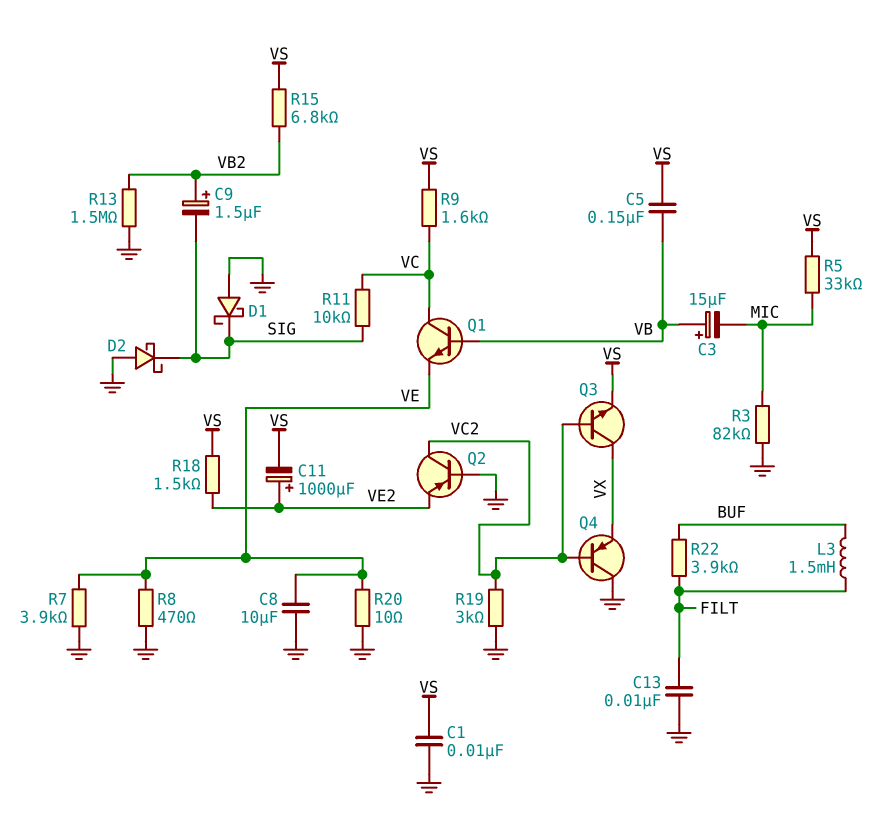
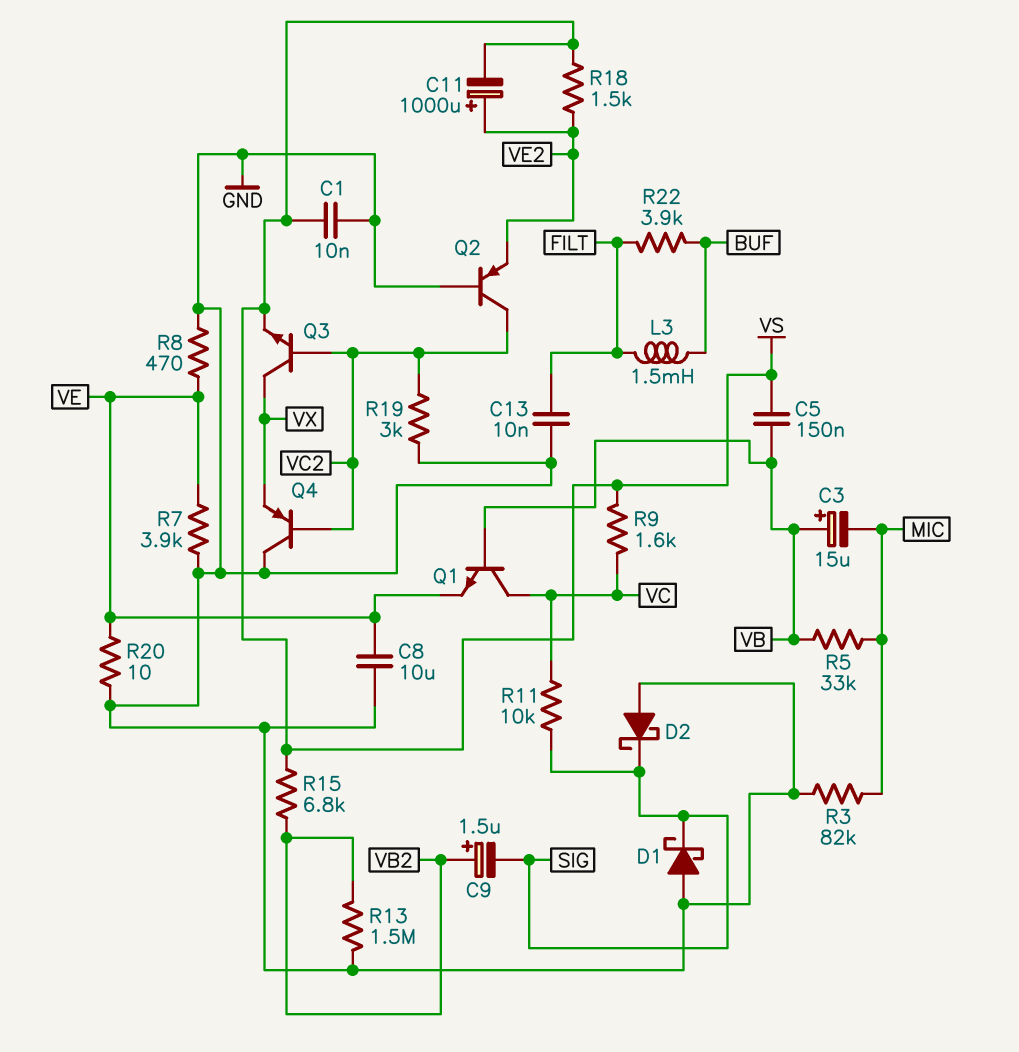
R5: 33k (MIC, VS) -> 33k (MIC, VB)

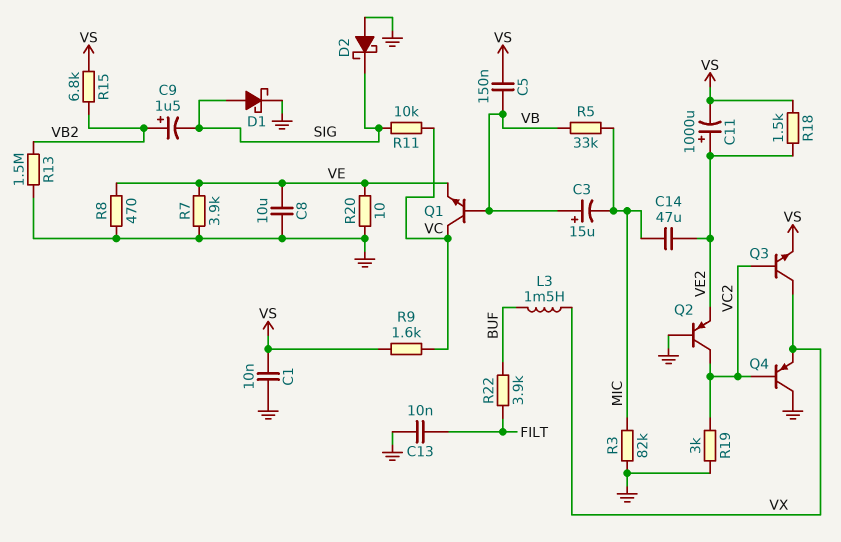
C14: none -> 47uF (MIC, VE2)
D1: schottky (A GND, K SIG) -> schottky (A SIG, K GND)
L3: 1.5mH (BUF, FILT) -> 1.5mH (BUF, VX)

